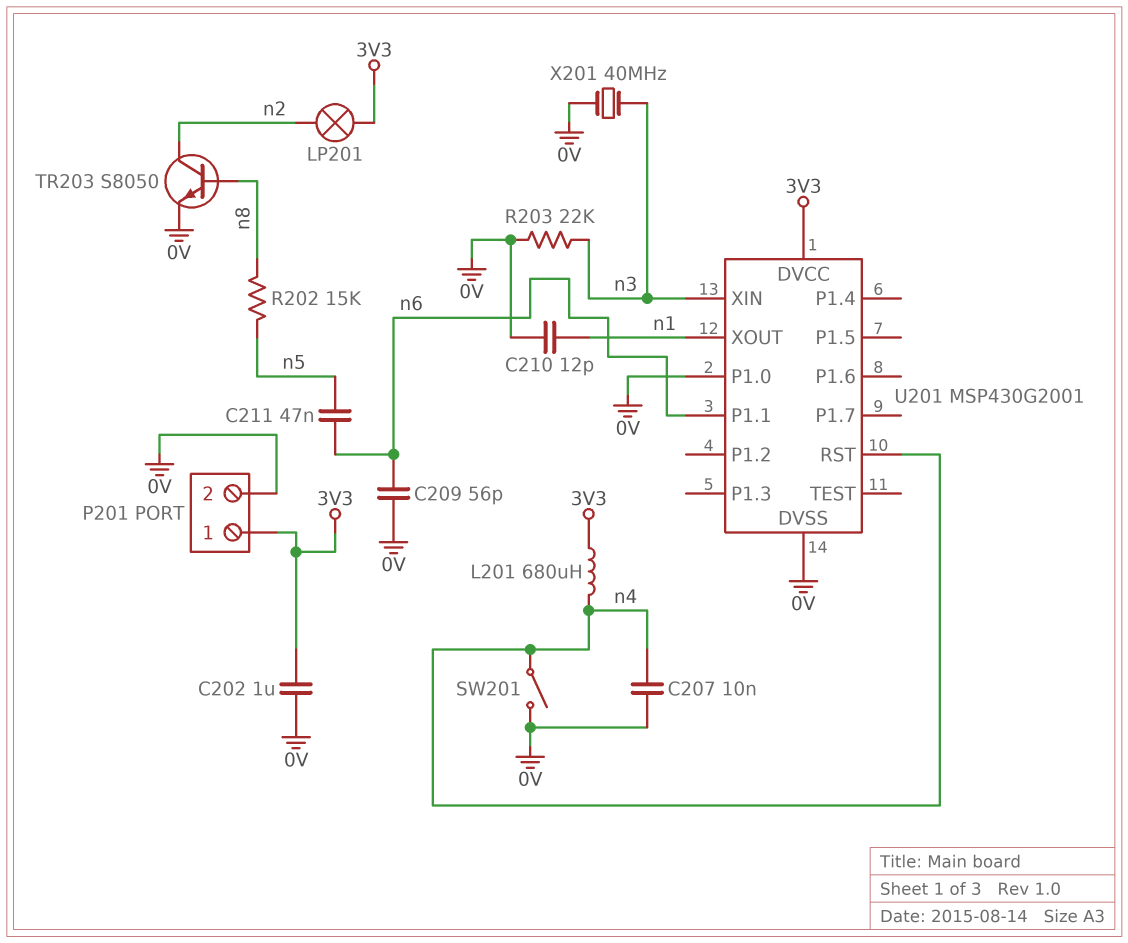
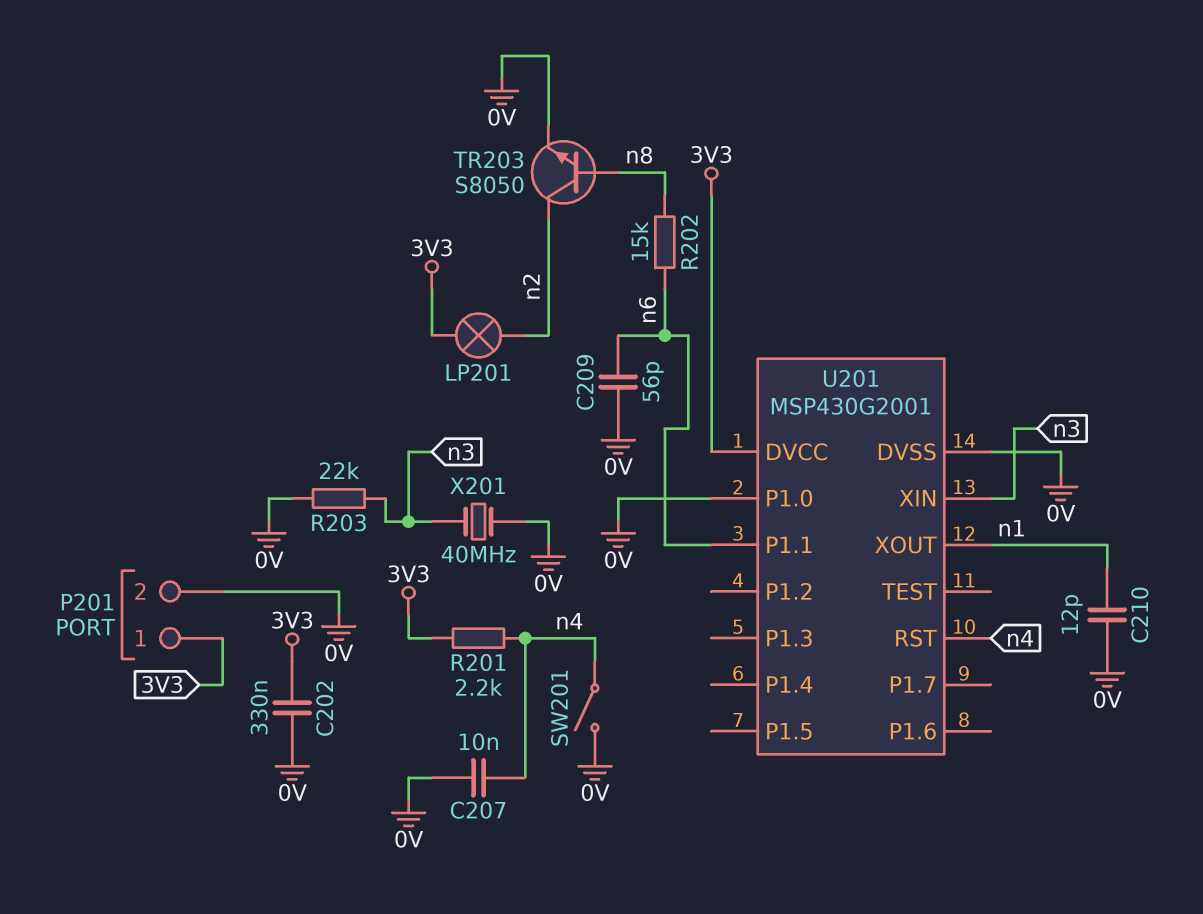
C202: 1uF (0V, 3V3) -> 330nF (0V, 3V3)
C211: 47nF (n5, n6) -> none
L201: 680uH (3V3, n4) -> none
R201: none -> 2.2k (3V3, n4)
R202: 15k (n5, n8) -> 15k (n6, n8)

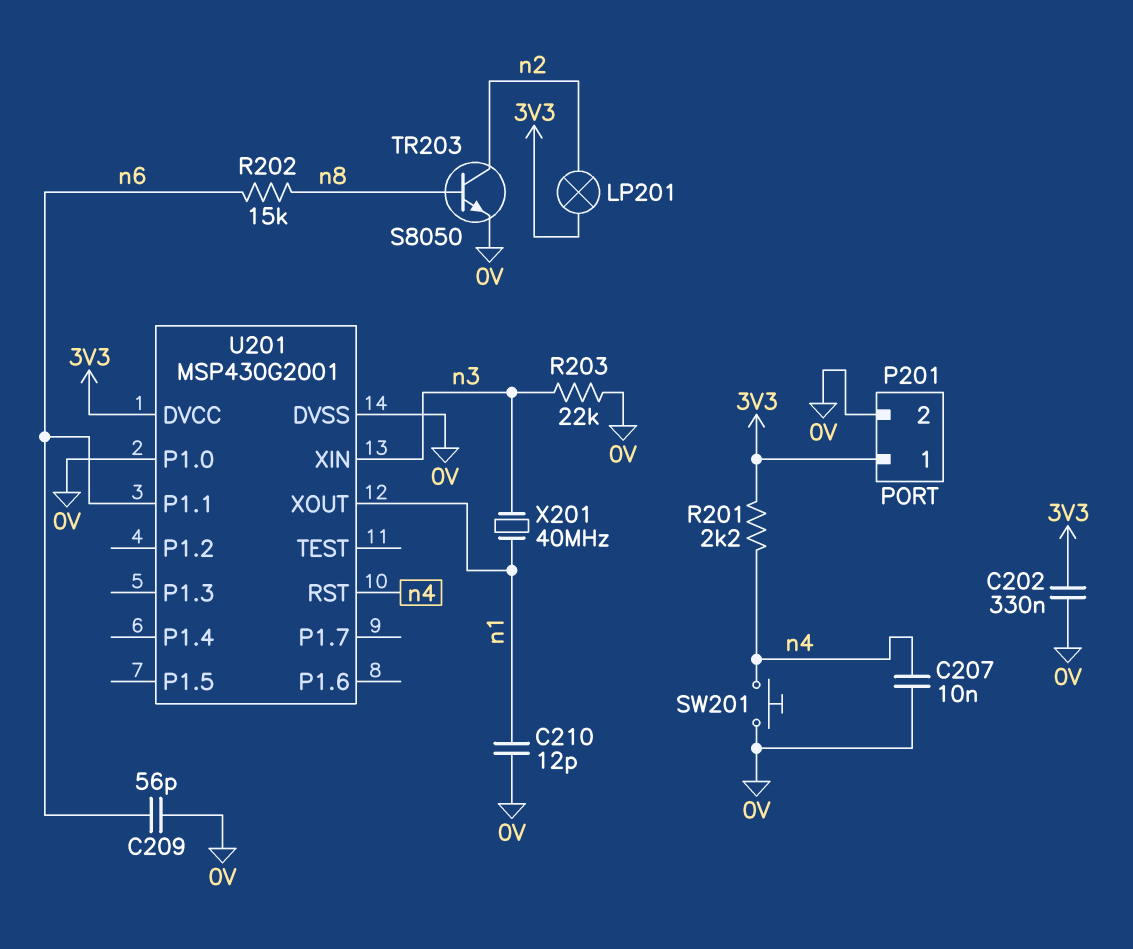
SW201: switch (0V, n4) -> button (0V, n4)
X201: 40MHz (0V, n3) -> 40MHz (n1, n3)

